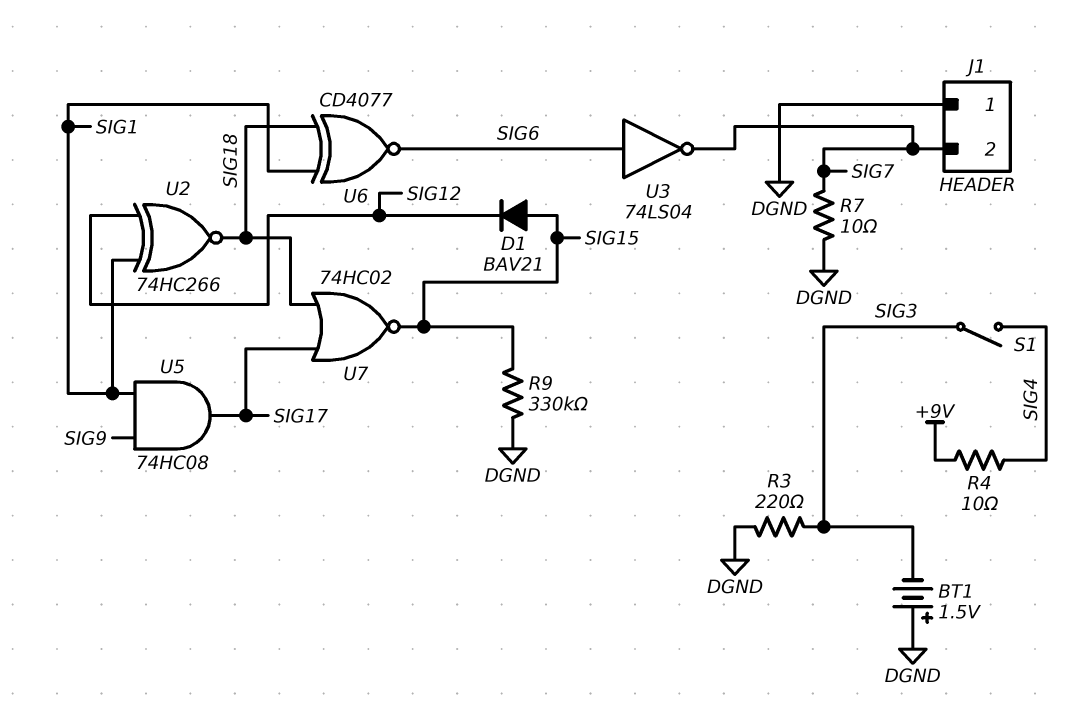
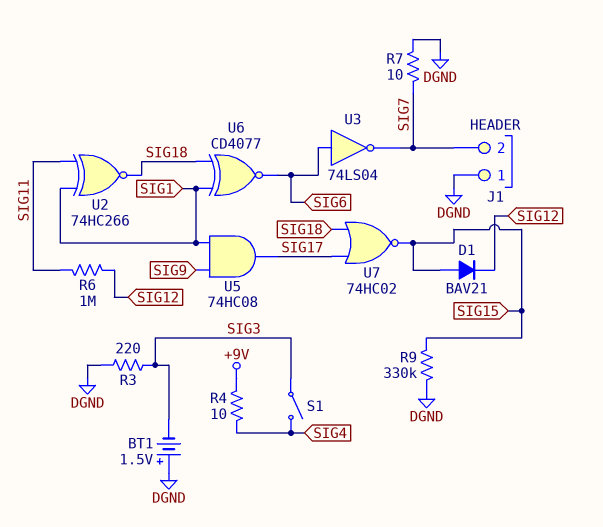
R6: none -> 1M (SIG11, SIG12)
U2: XNOR 74HC266 (in SIG1, in SIG12, out SIG18) -> XNOR 74HC266 (in SIG1, in SIG11, out SIG18)

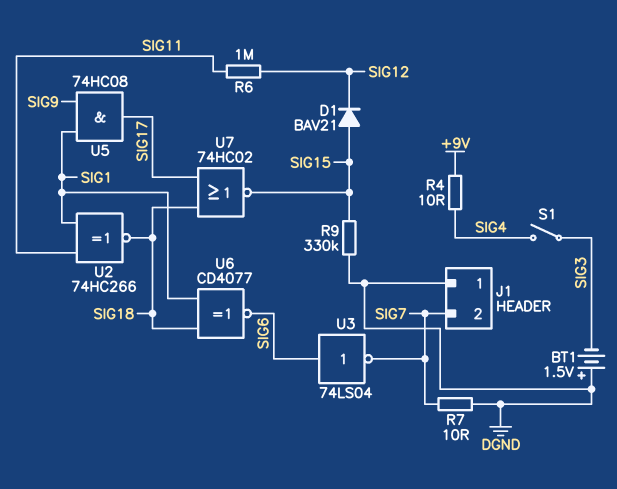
R3: 220 (DGND, SIG3) -> none

